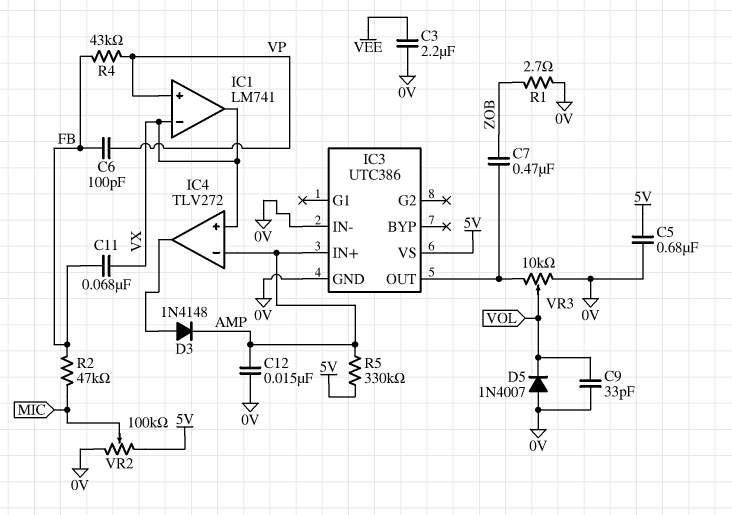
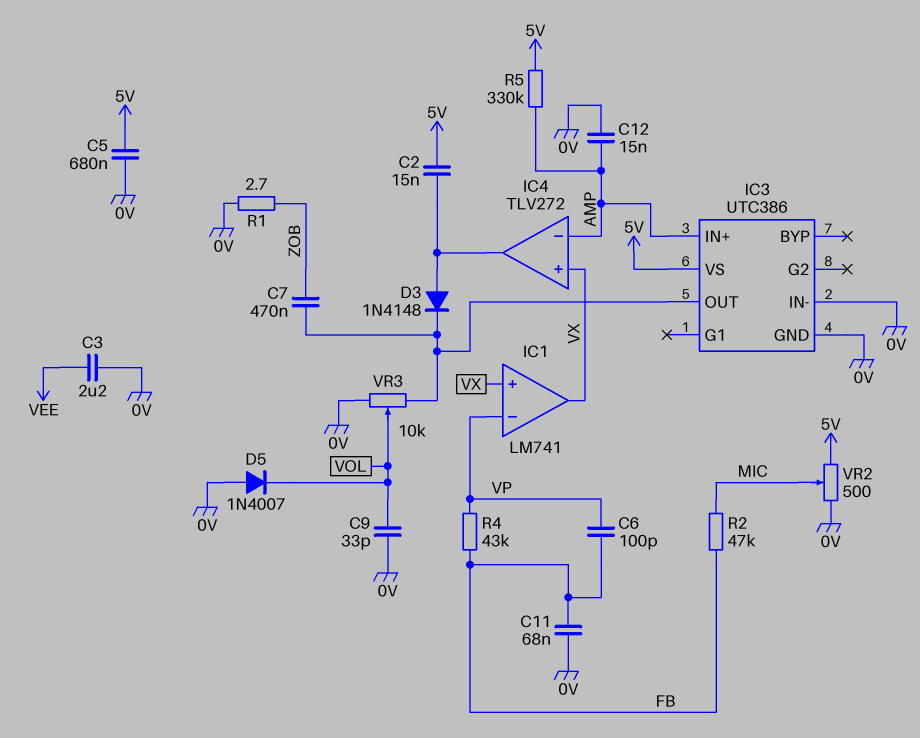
C2: none -> 15nF (5V, IC4/out)
C11: 68nF (FB, VX) -> 68nF (0V, FB)
D3: diode 1N4148 (A IC4/out, K AMP) -> diode 1N4148 (A IC4/out, K IC3/OUT)
IC1 pin in+: VP -> VX
IC1 pin in-: VX -> VP
VR2: 100k (0V, 5V, wiper MIC) -> 500 (0V, 5V, wiper MIC)

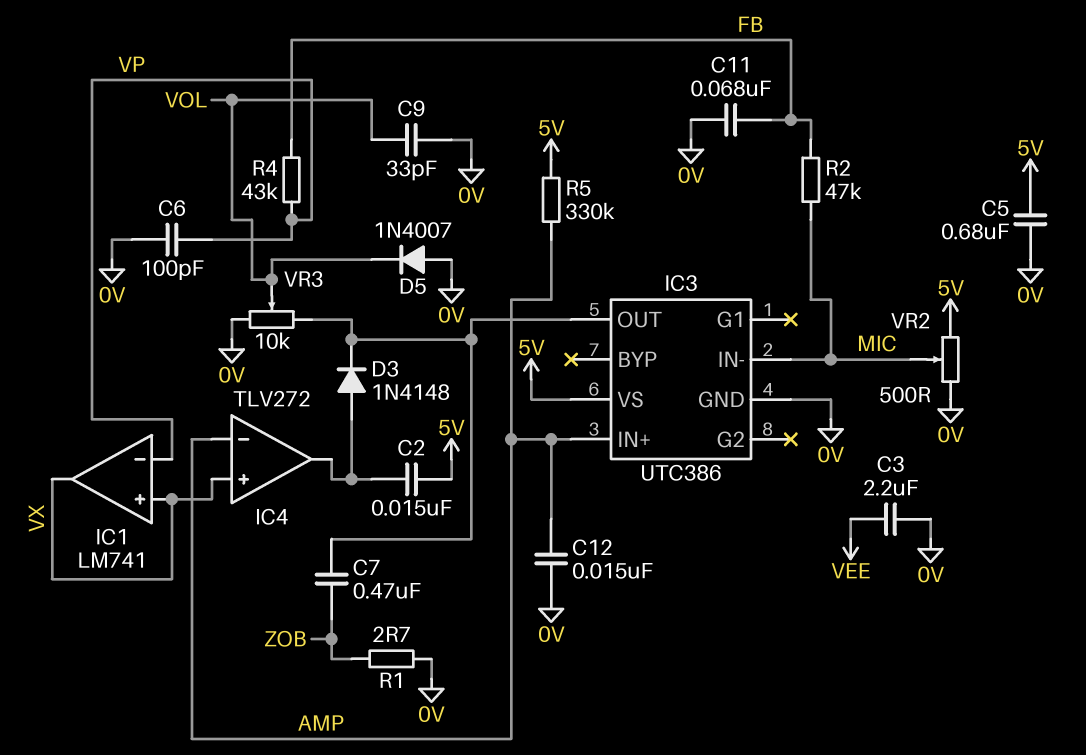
C6: 100pF (FB, VP) -> 100pF (0V, VP)
IC3 pin IN-: 0V -> MIC

